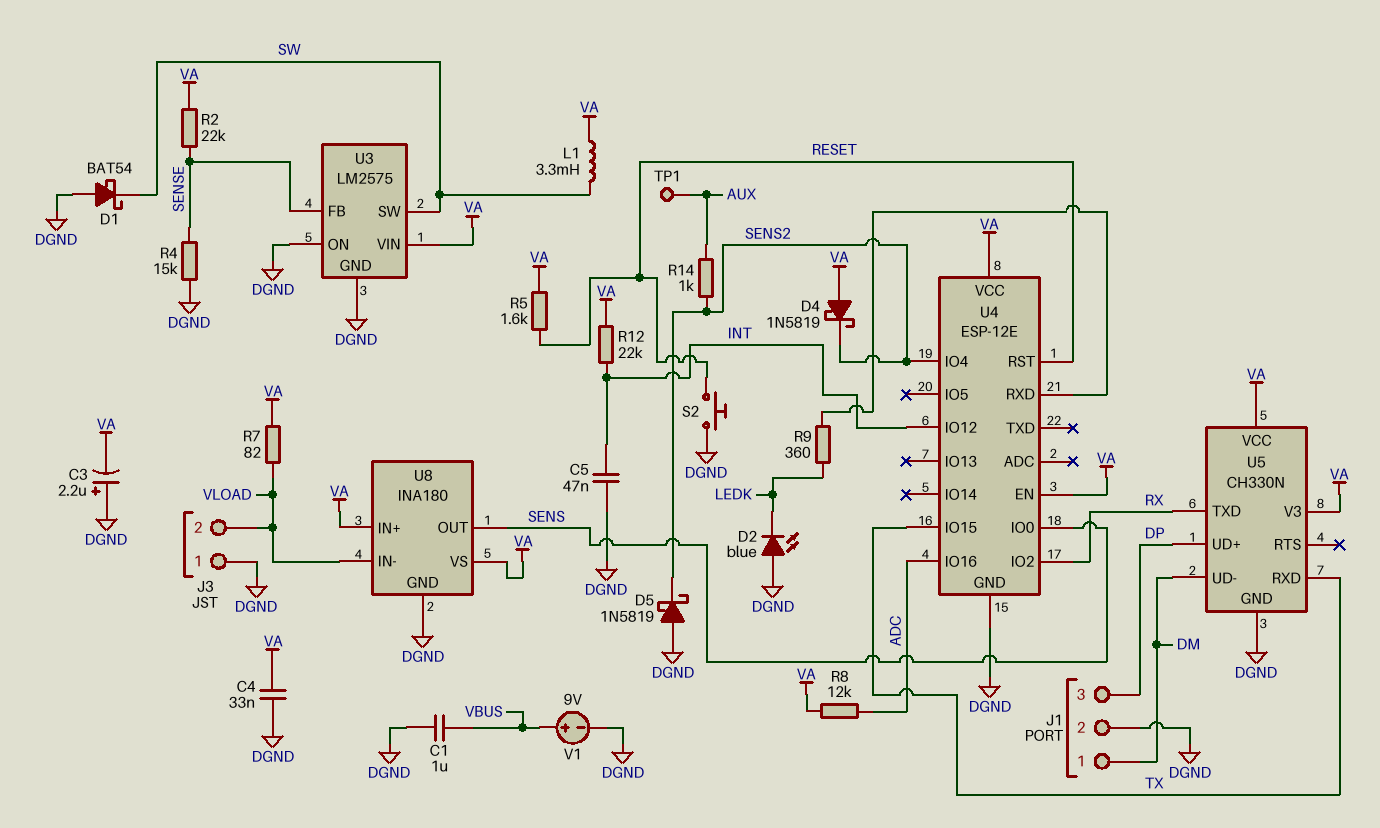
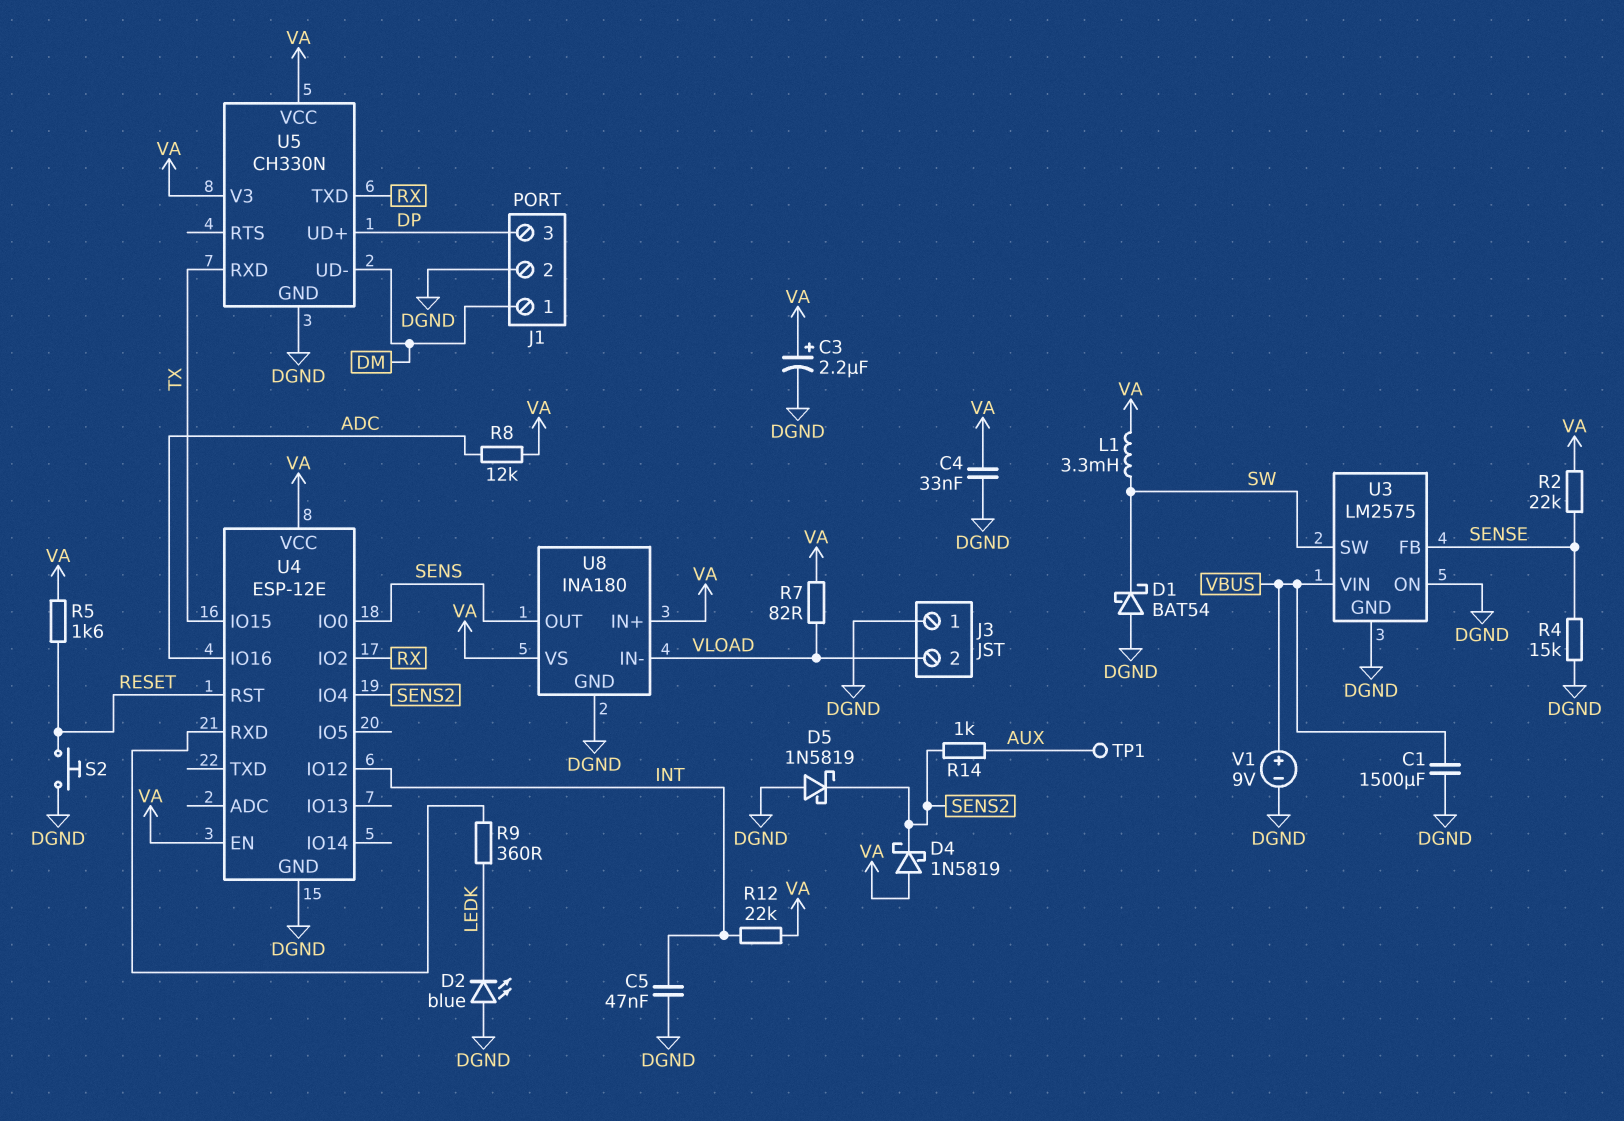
C1: 1uF (DGND, VBUS) -> 1500uF (DGND, VBUS)
C3: 2.2uF (plus DGND, minus VA) -> 2.2uF (plus VA, minus DGND)
U3 pin VIN: VA -> VBUS

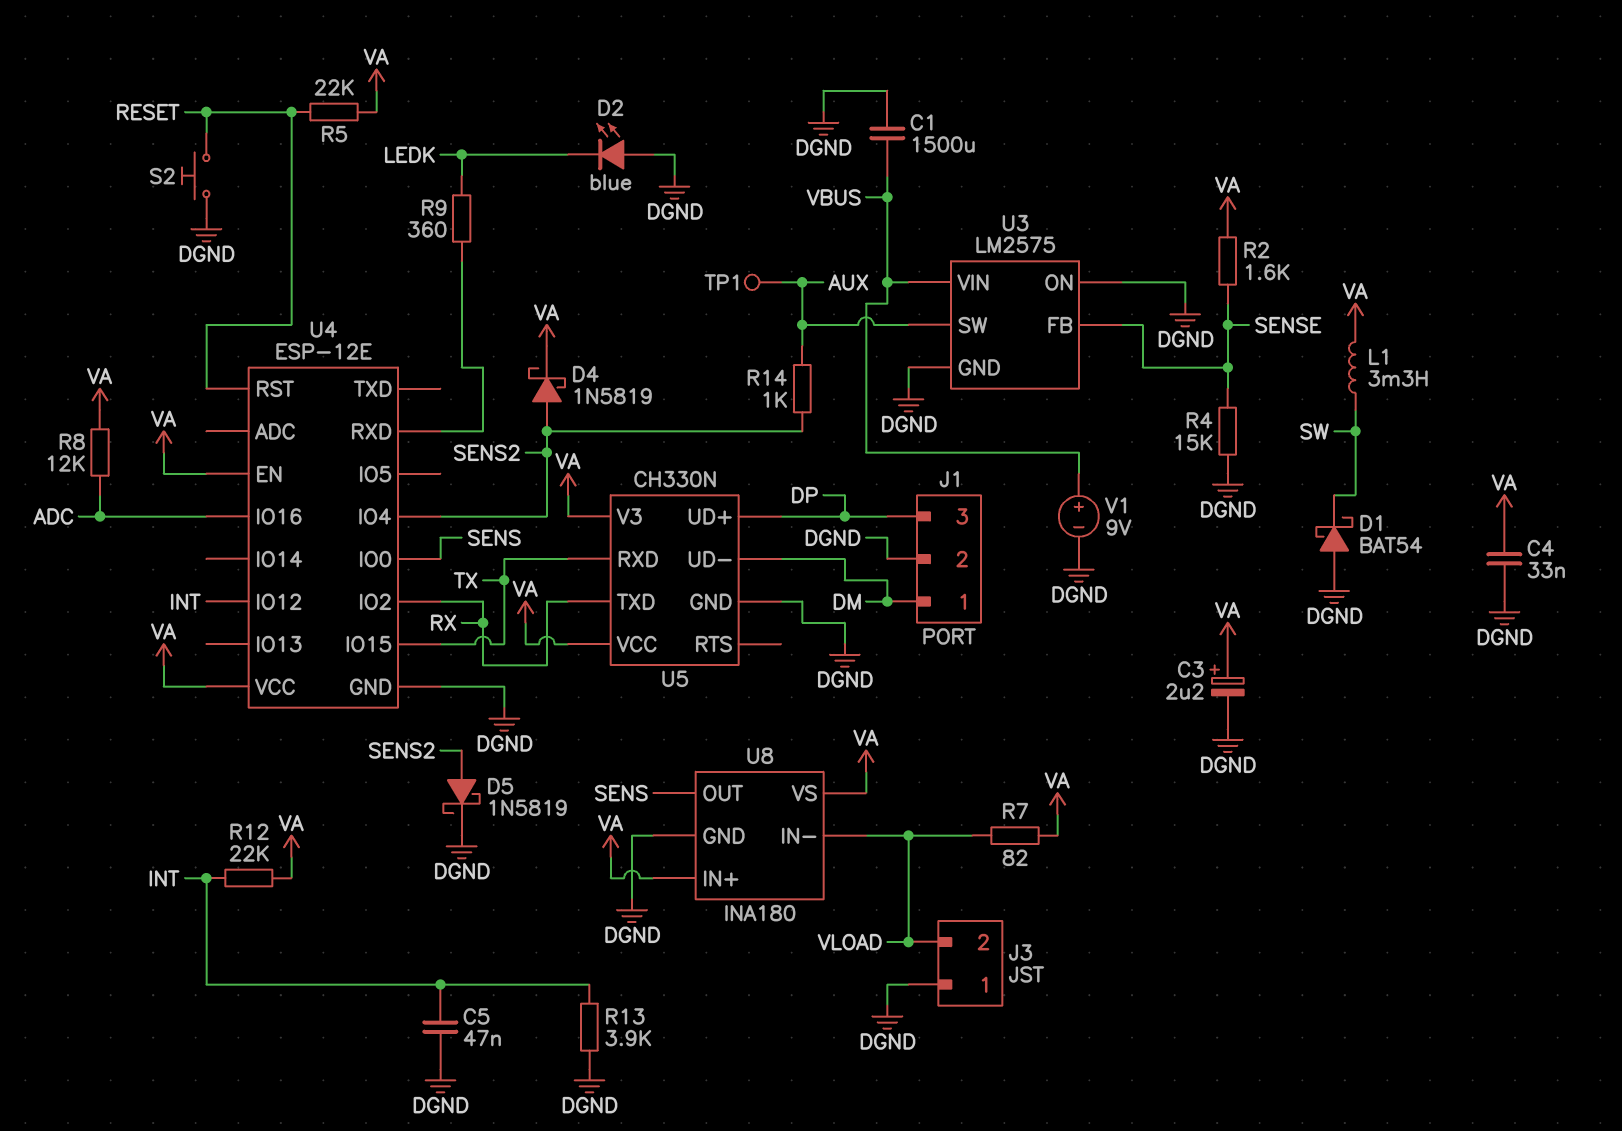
D4: schottky 1N5819 (A VA, K SENS2) -> schottky 1N5819 (A SENS2, K VA)
D5: schottky 1N5819 (A DGND, K SENS2) -> schottky 1N5819 (A SENS2, K DGND)
R2: 22k (SENSE, VA) -> 1.6k (SENSE, VA)
R5: 1.6k (RESET, VA) -> 22k (RESET, VA)
R13: none -> 3.9k (DGND, INT)
U3 pin SW: SW -> AUX

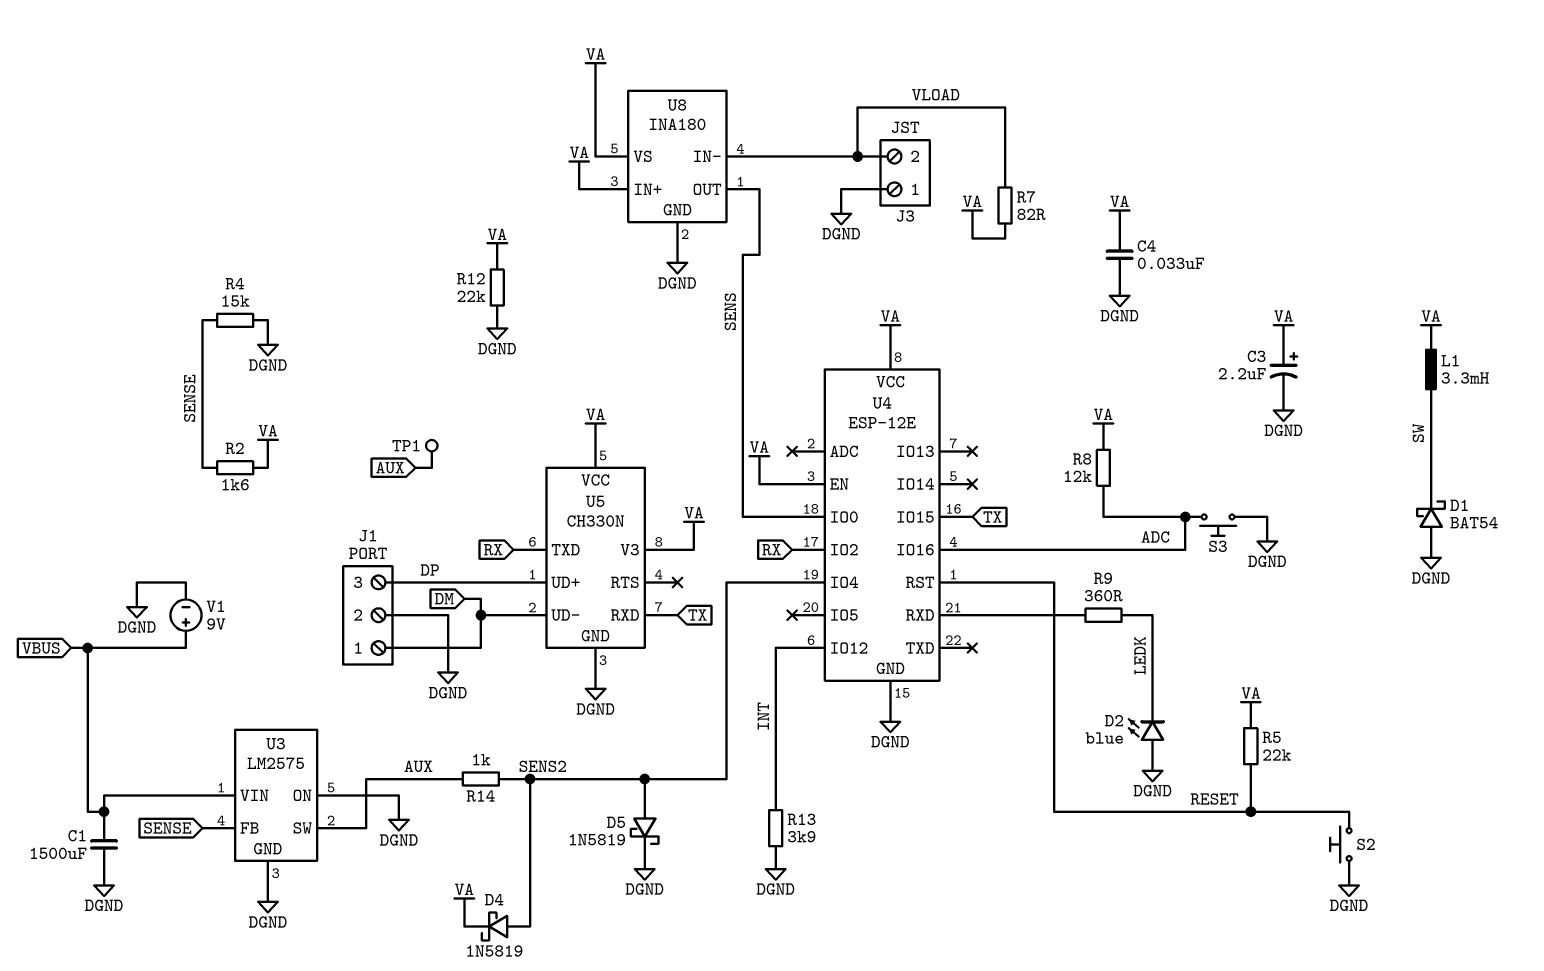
C5: 47nF (DGND, INT) -> none
R12: 22k (INT, VA) -> 22k (DGND, VA)
S3: none -> button (ADC, DGND)

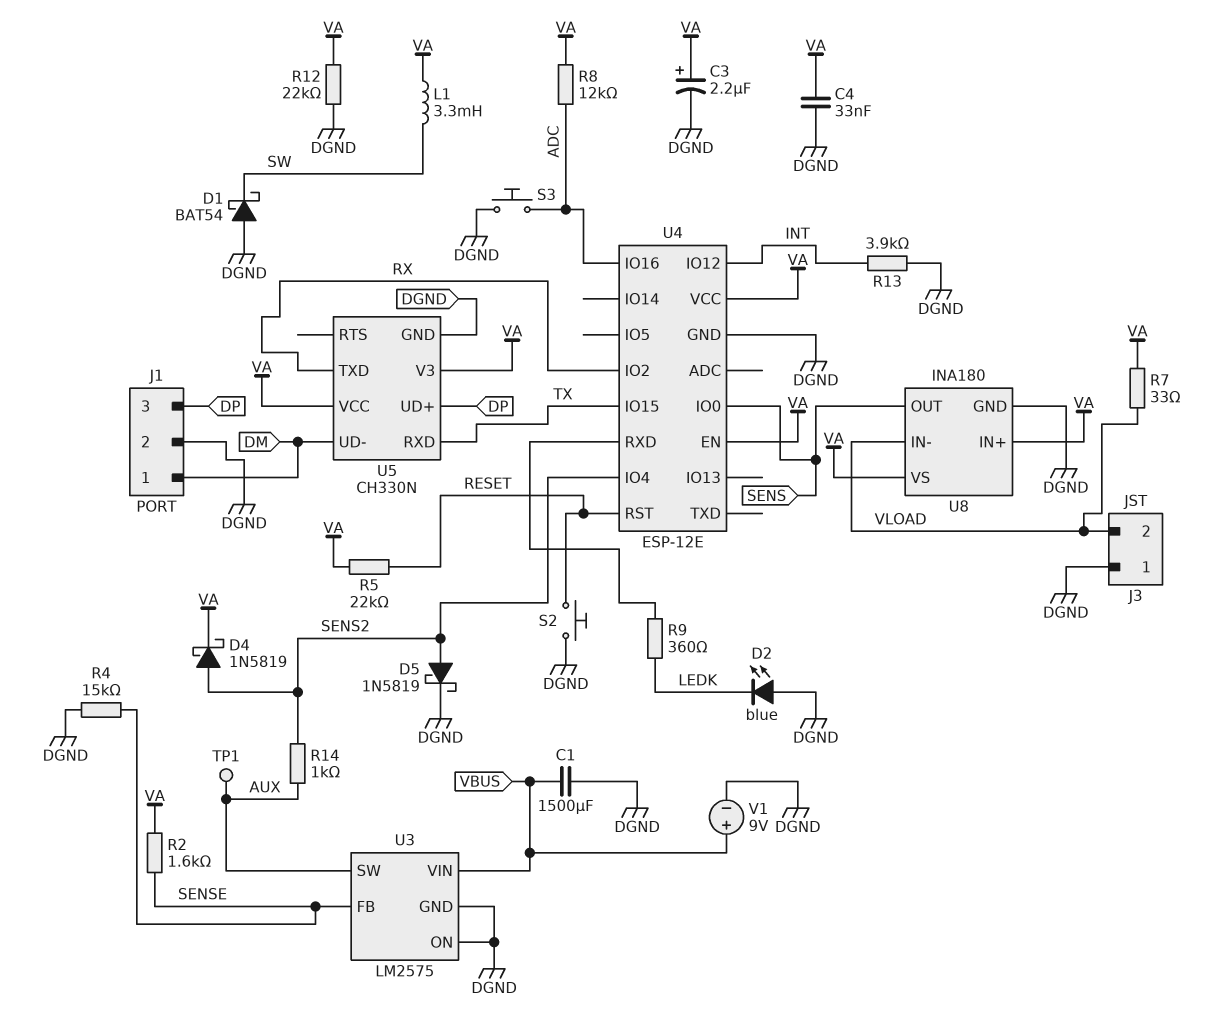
R7: 82 (VA, VLOAD) -> 33 (VA, VLOAD)

